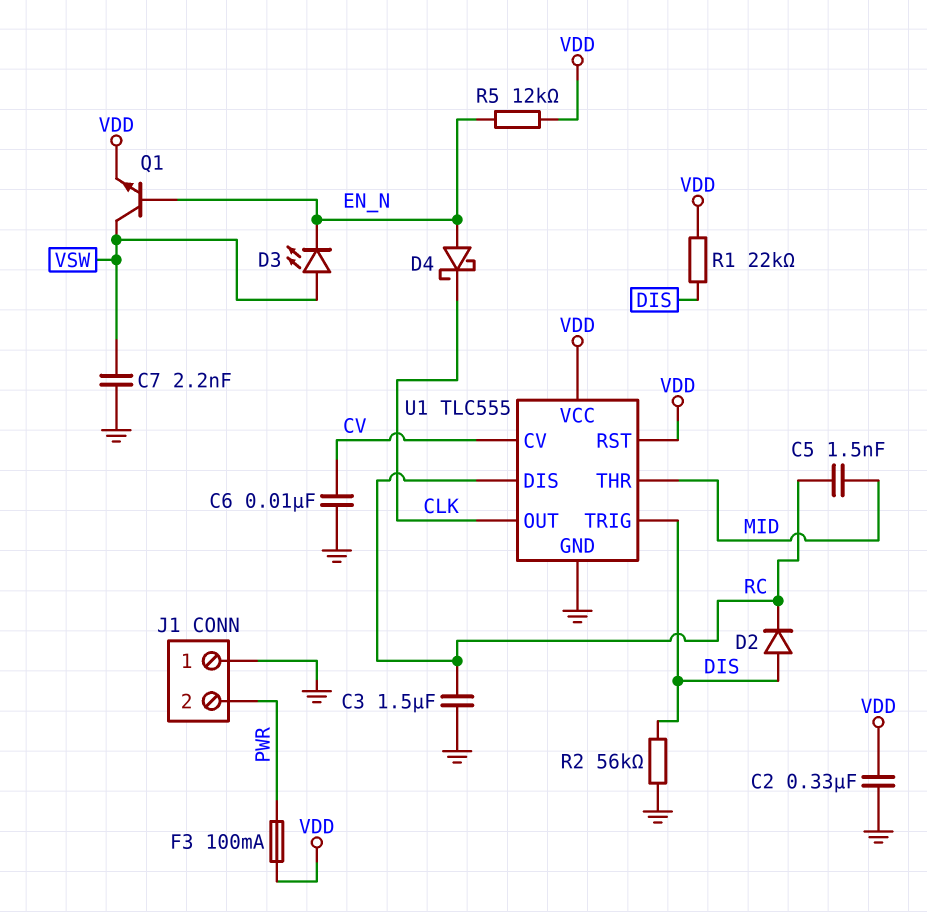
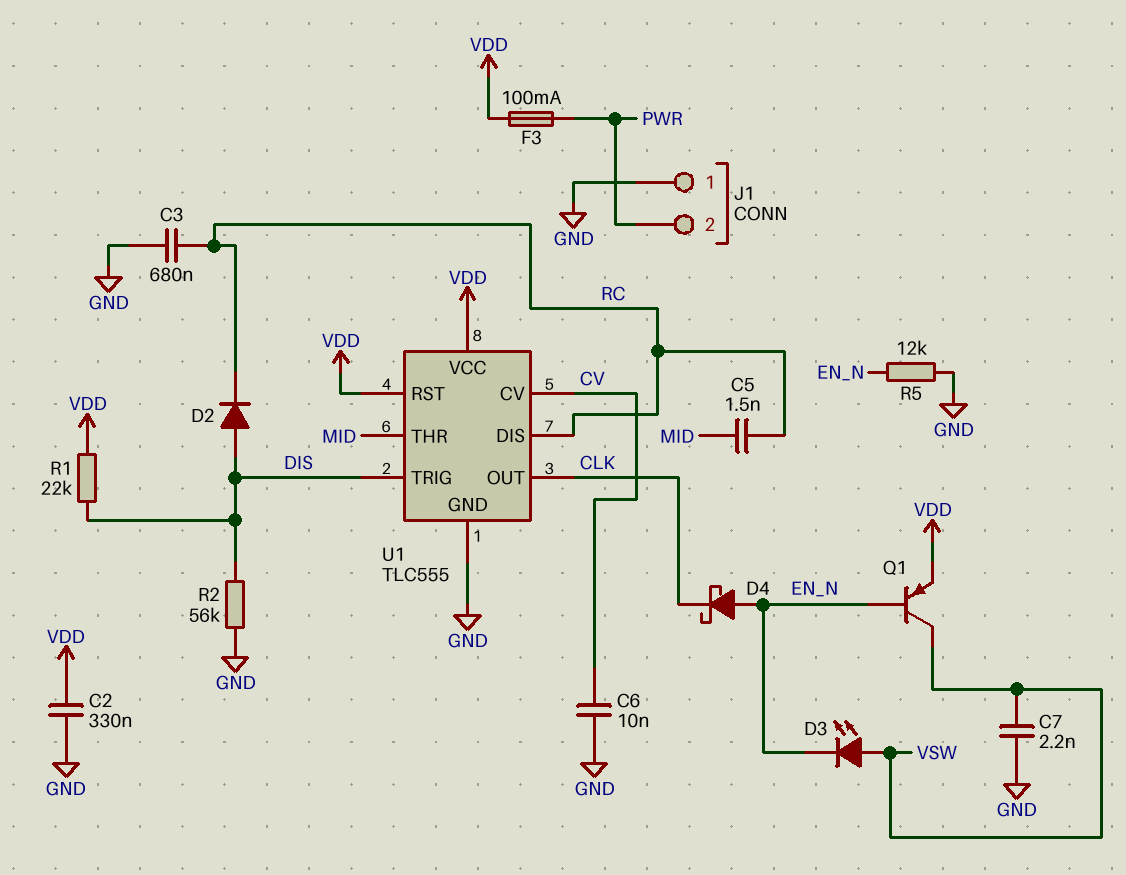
C3: 1.5uF (GND, RC) -> 680nF (GND, RC)
Q1: NPN (B EN_N, C VSW, E VDD) -> PNP (B EN_N, C VSW, E VDD)
R5: 12k (EN_N, VDD) -> 12k (EN_N, GND)

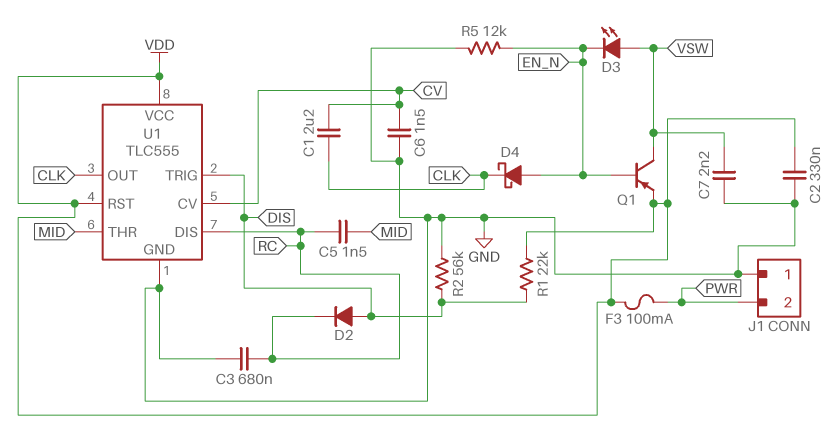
C1: none -> 2.2uF (CLK, CV)
C6: 10nF (CV, GND) -> 1.5nF (CV, GND)

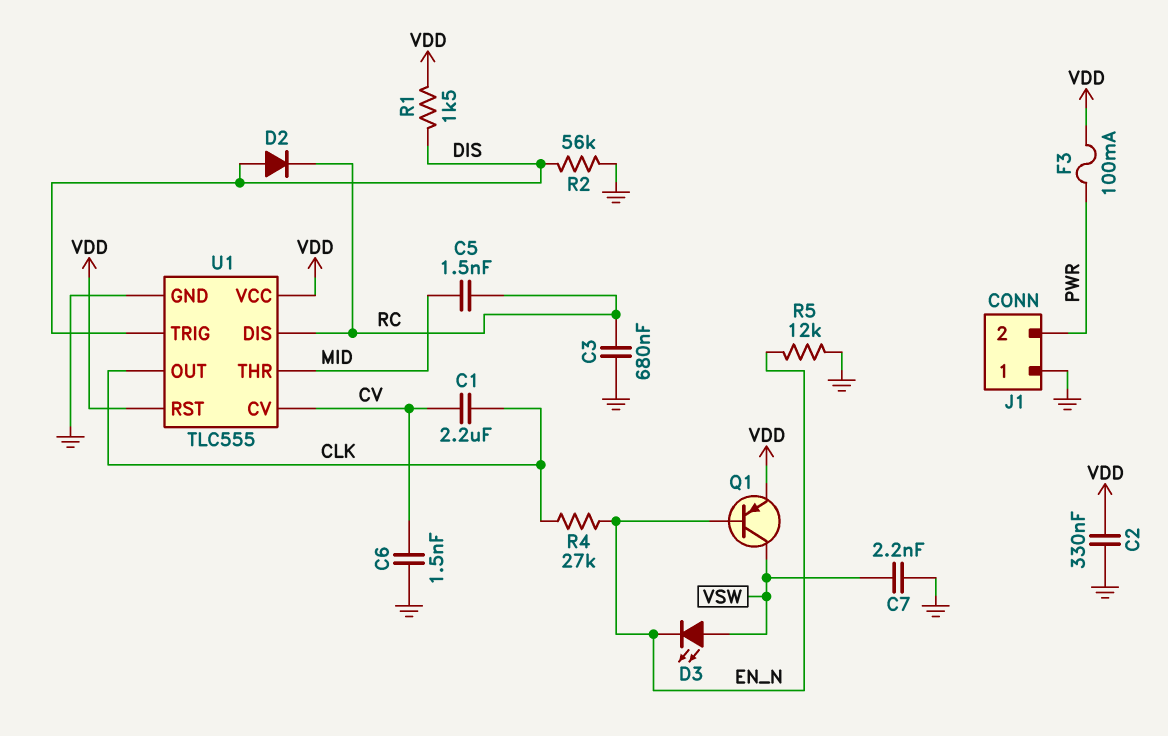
D4: schottky (A EN_N, K CLK) -> none
R1: 22k (DIS, VDD) -> 1.5k (DIS, VDD)
R4: none -> 27k (CLK, EN_N)

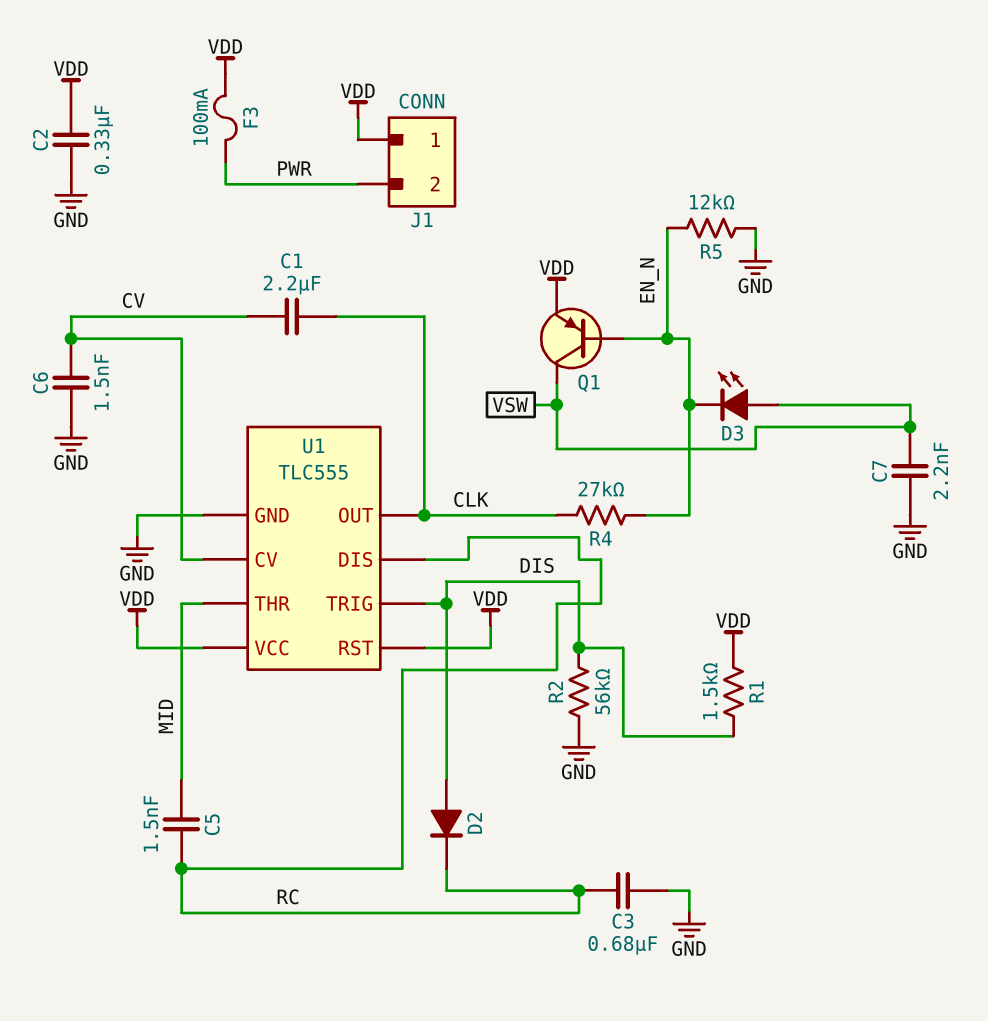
J1 pin 1: GND -> VDD

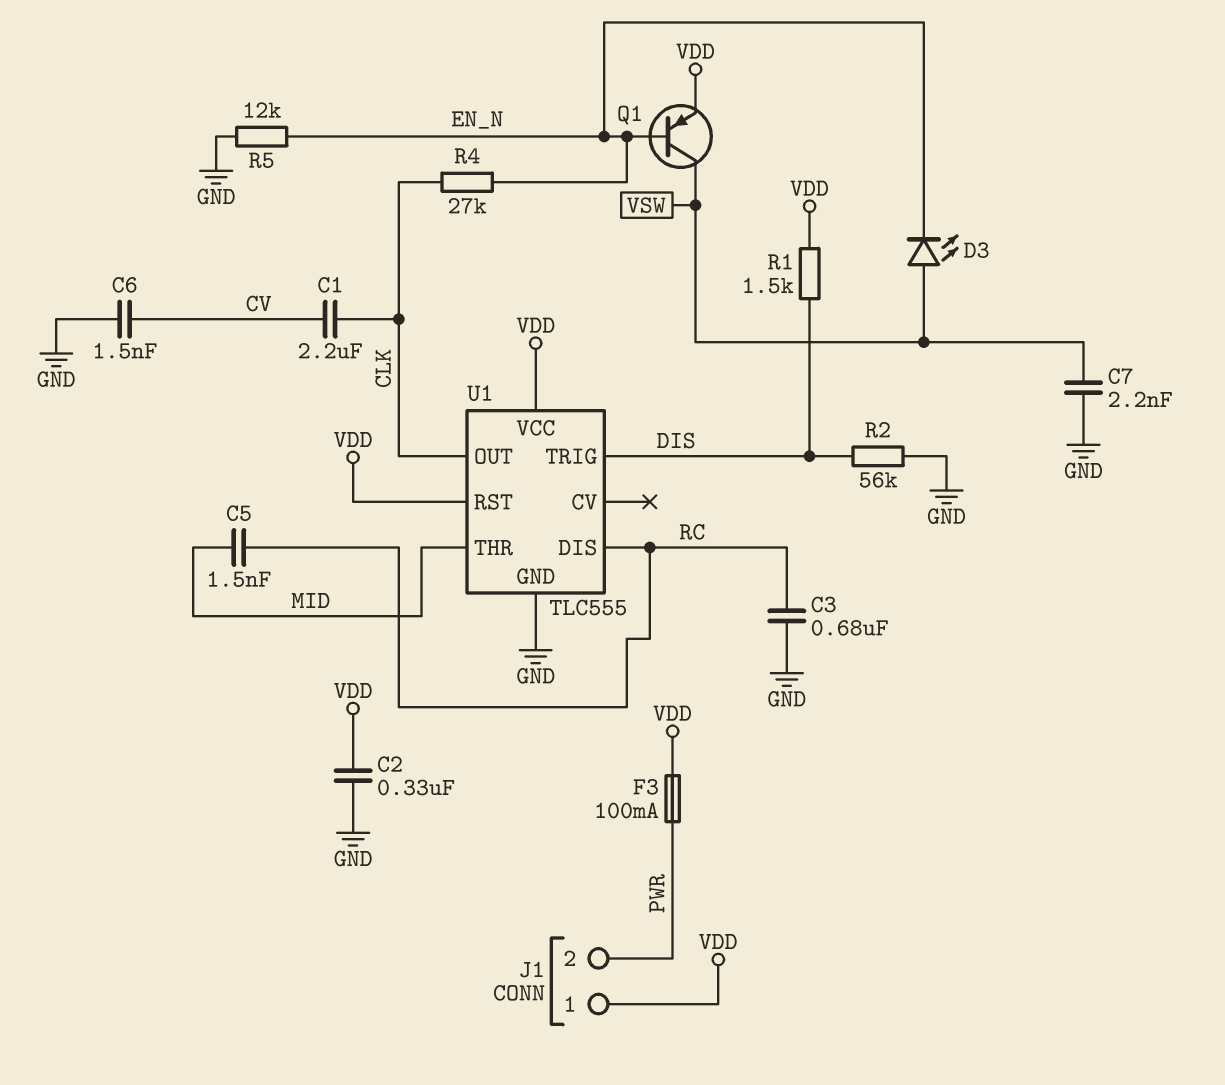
D2: diode (A DIS, K RC) -> none
U1 pin CV: CV -> none

